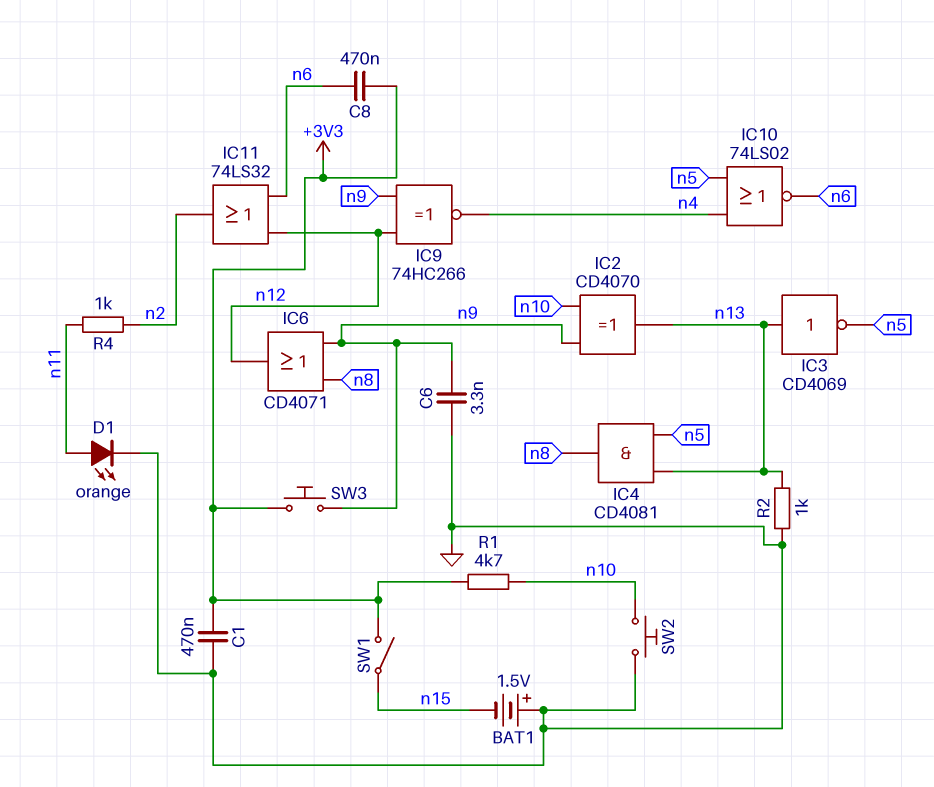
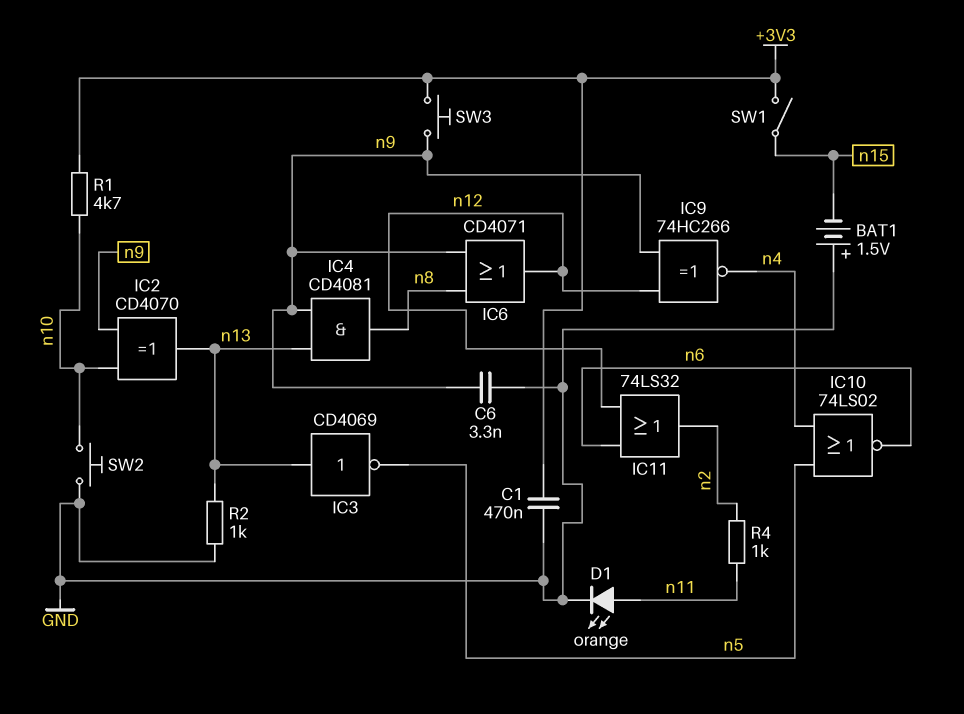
C8: 470nF (+3V3, n6) -> none
IC4: AND CD4081 (in n5, in n13, out n8) -> AND CD4081 (in n9, in n13, out n8)

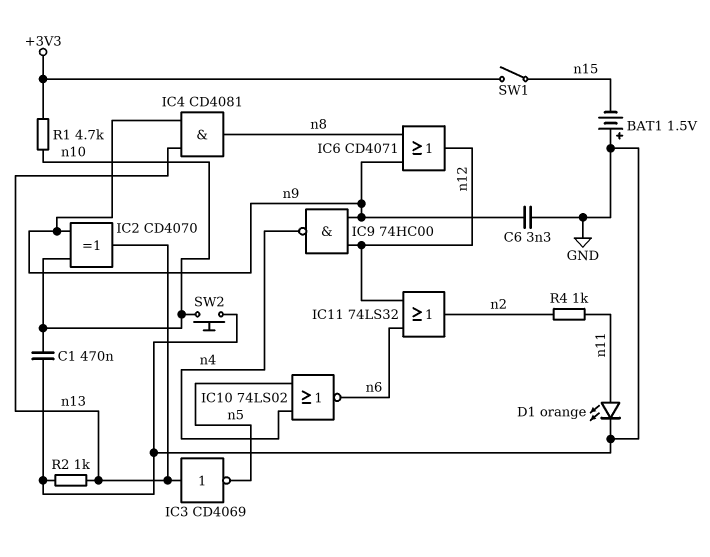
C1: 470nF (+3V3, GND) -> 470nF (GND, n10)
IC9: XNOR 74HC266 (in n9, in n12, out n4) -> NAND 74HC00 (in n9, in n12, out n4)
SW3: button (+3V3, n9) -> none

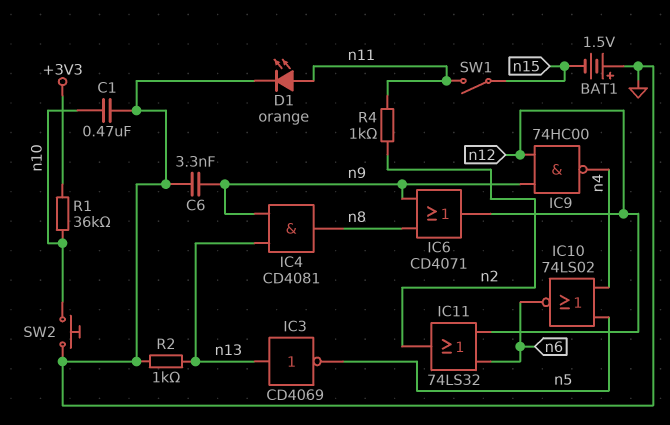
IC2: XOR CD4070 (in n9, in n10, out n13) -> none
R1: 4.7k (+3V3, n10) -> 36k (+3V3, n10)
SW1: switch (+3V3, n15) -> switch (n11, n15)

